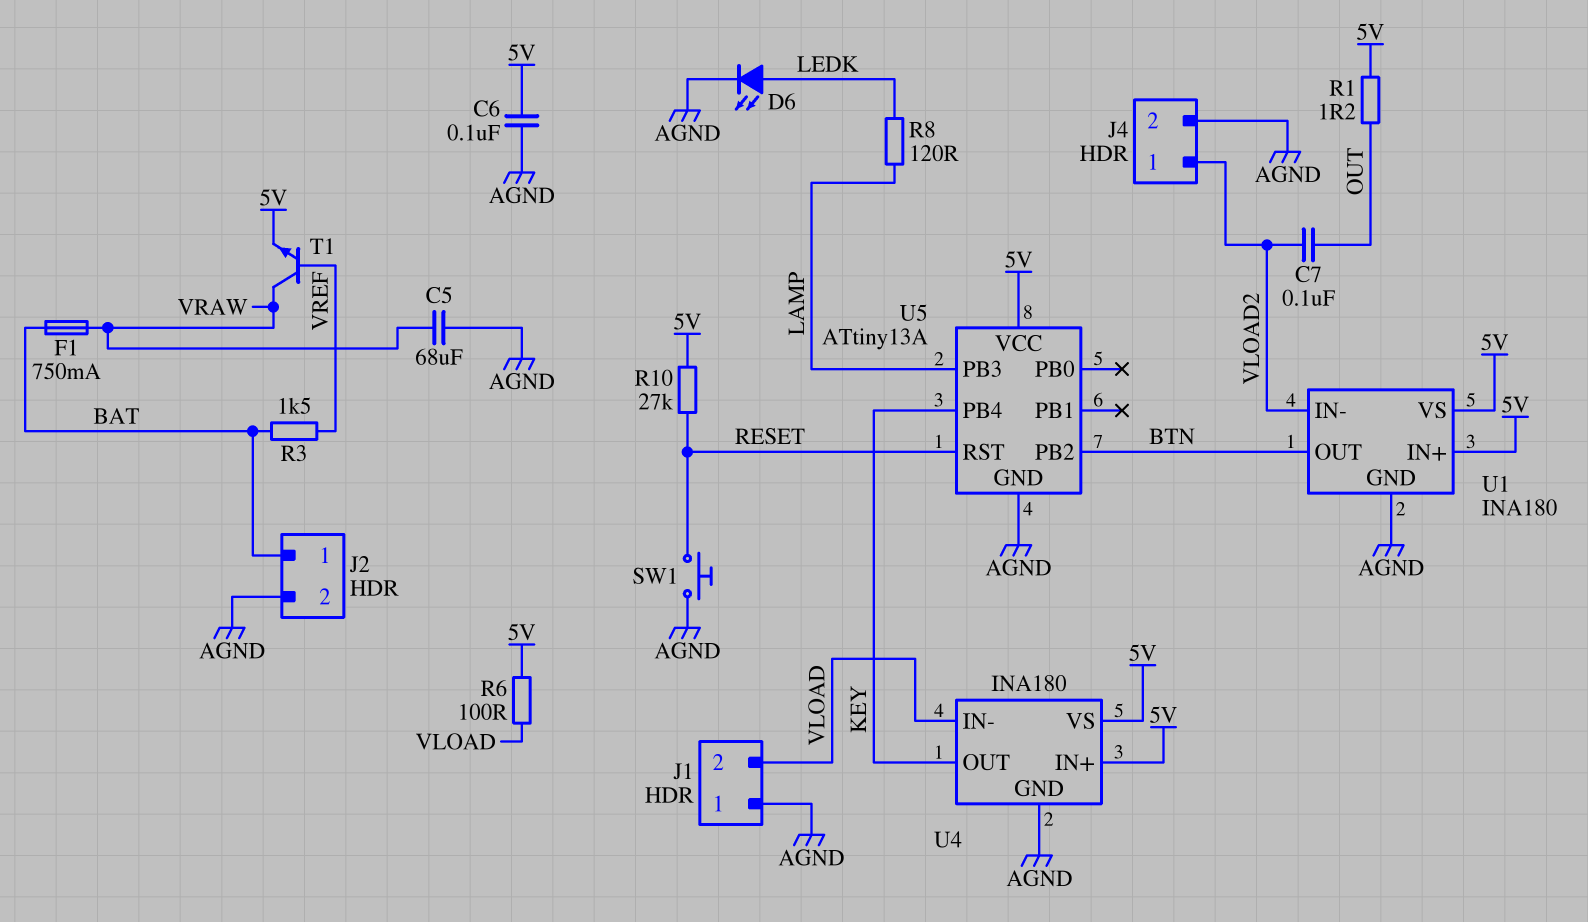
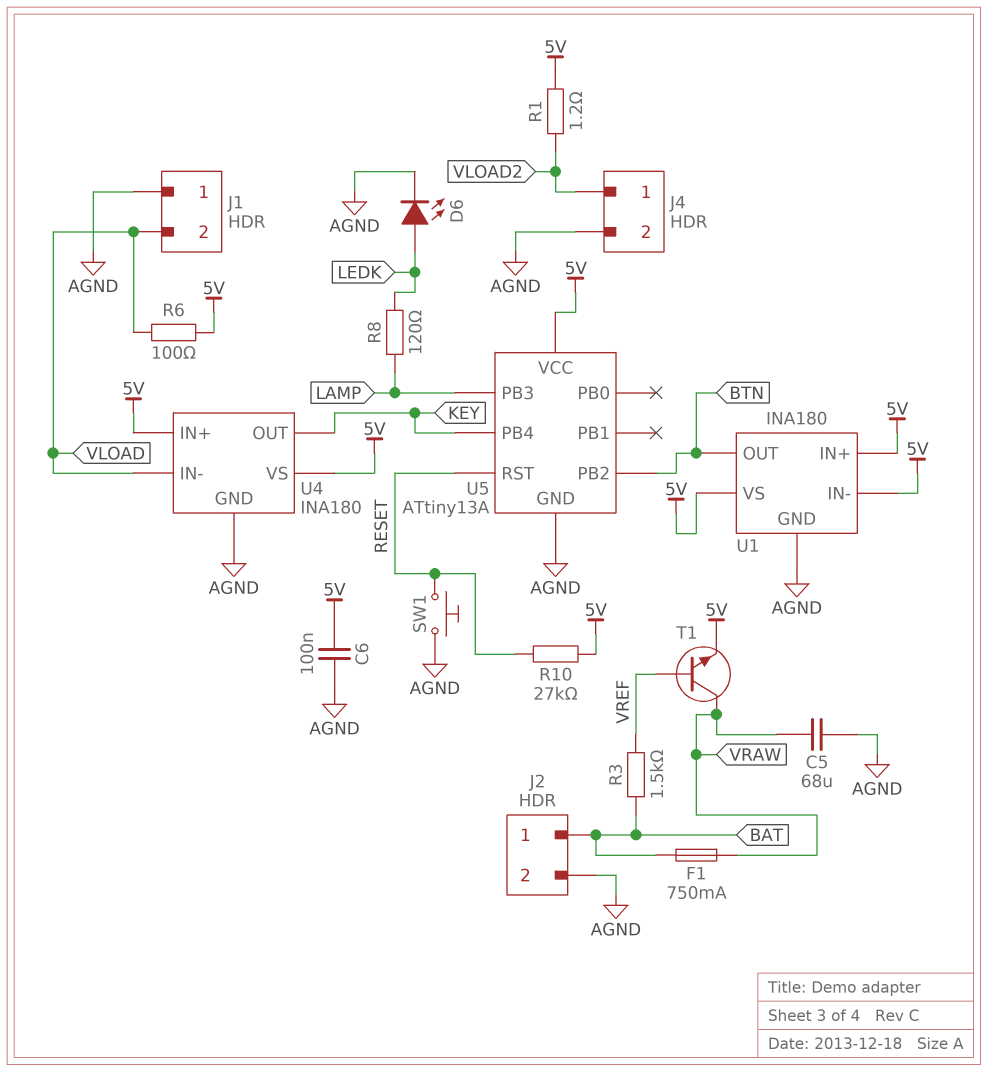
C7: 100nF (OUT, VLOAD2) -> none
R1: 1.2 (5V, OUT) -> 1.2 (5V, VLOAD2)
U1 pin IN-: VLOAD2 -> 5V

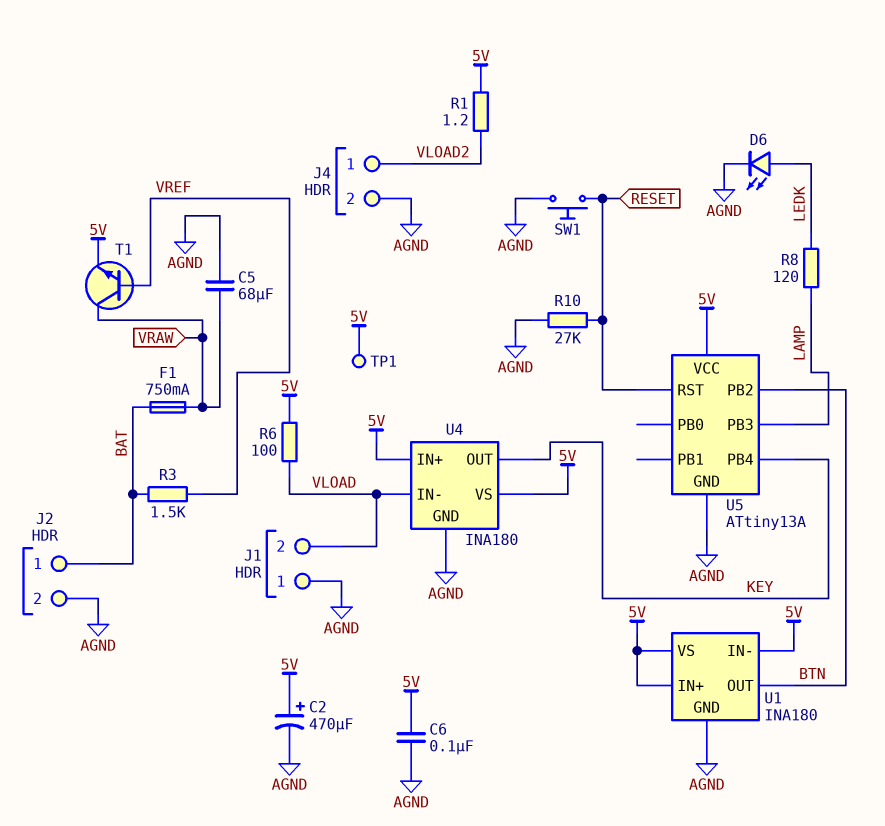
C2: none -> 470uF (plus 5V, minus AGND)
R10: 27k (5V, RESET) -> 27k (AGND, RESET)
TP1: none -> test point (5V)

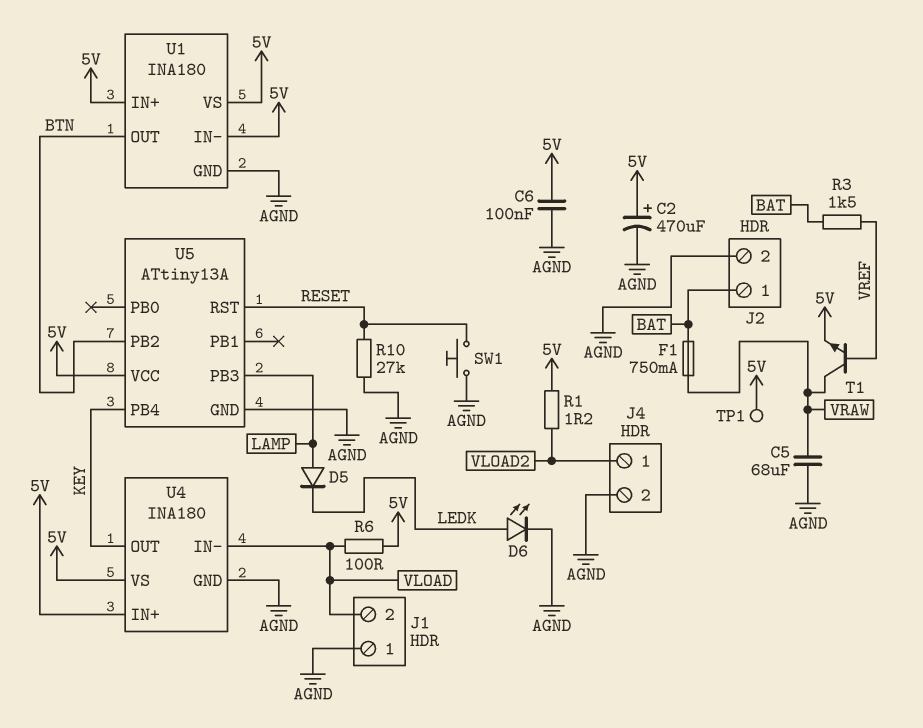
D5: none -> diode (A LAMP, K LEDK)
R8: 120 (LAMP, LEDK) -> none

